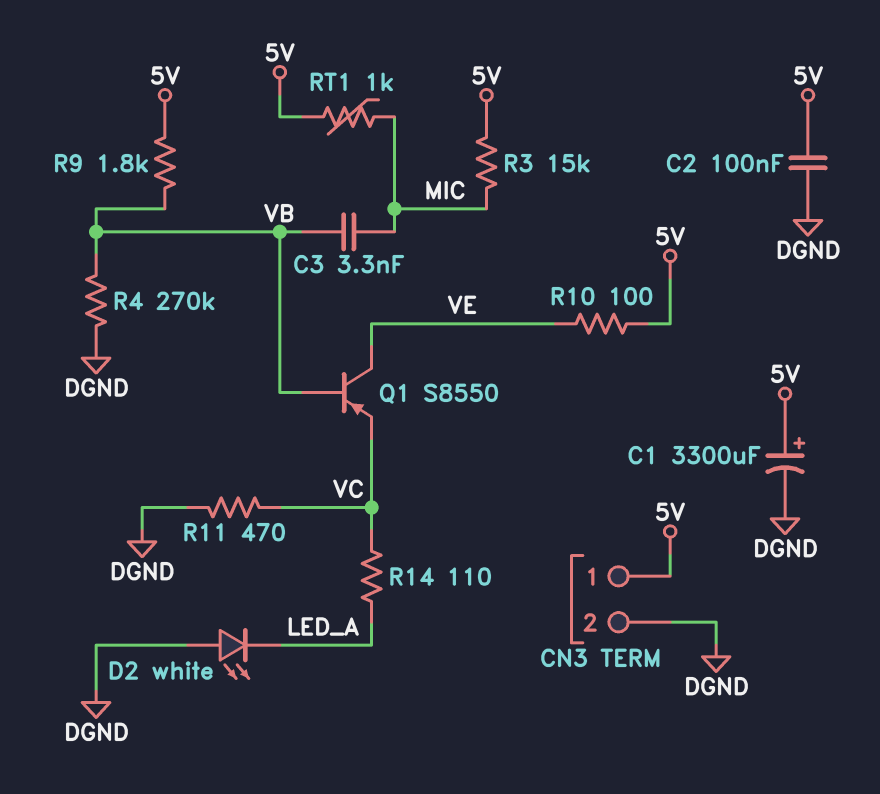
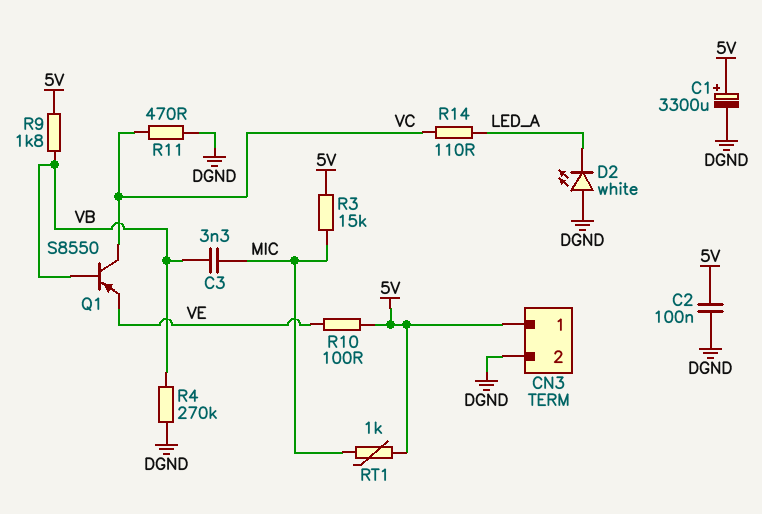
Q1: PNP S8550 (B VB, C VE, E VC) -> PNP S8550 (B VB, C VC, E VE)

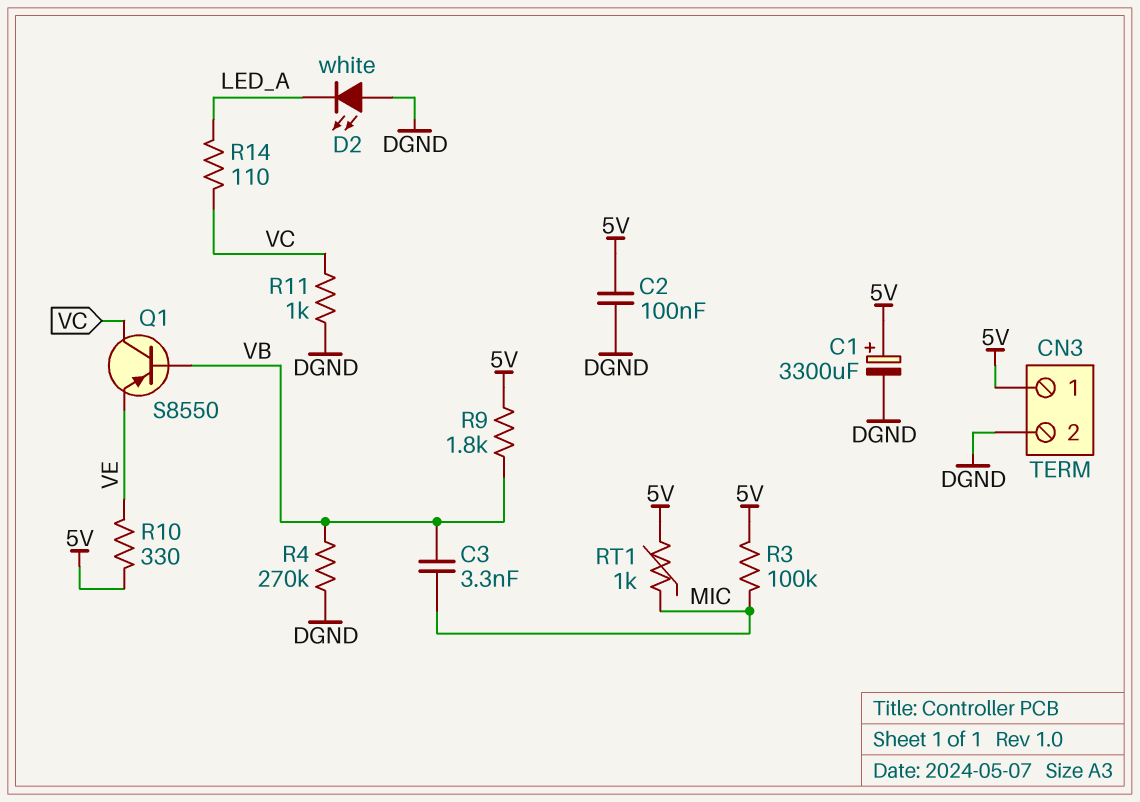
R3: 15k (5V, MIC) -> 100k (5V, MIC)
R10: 100 (5V, VE) -> 330 (5V, VE)
R11: 470 (DGND, VC) -> 1k (DGND, VC)

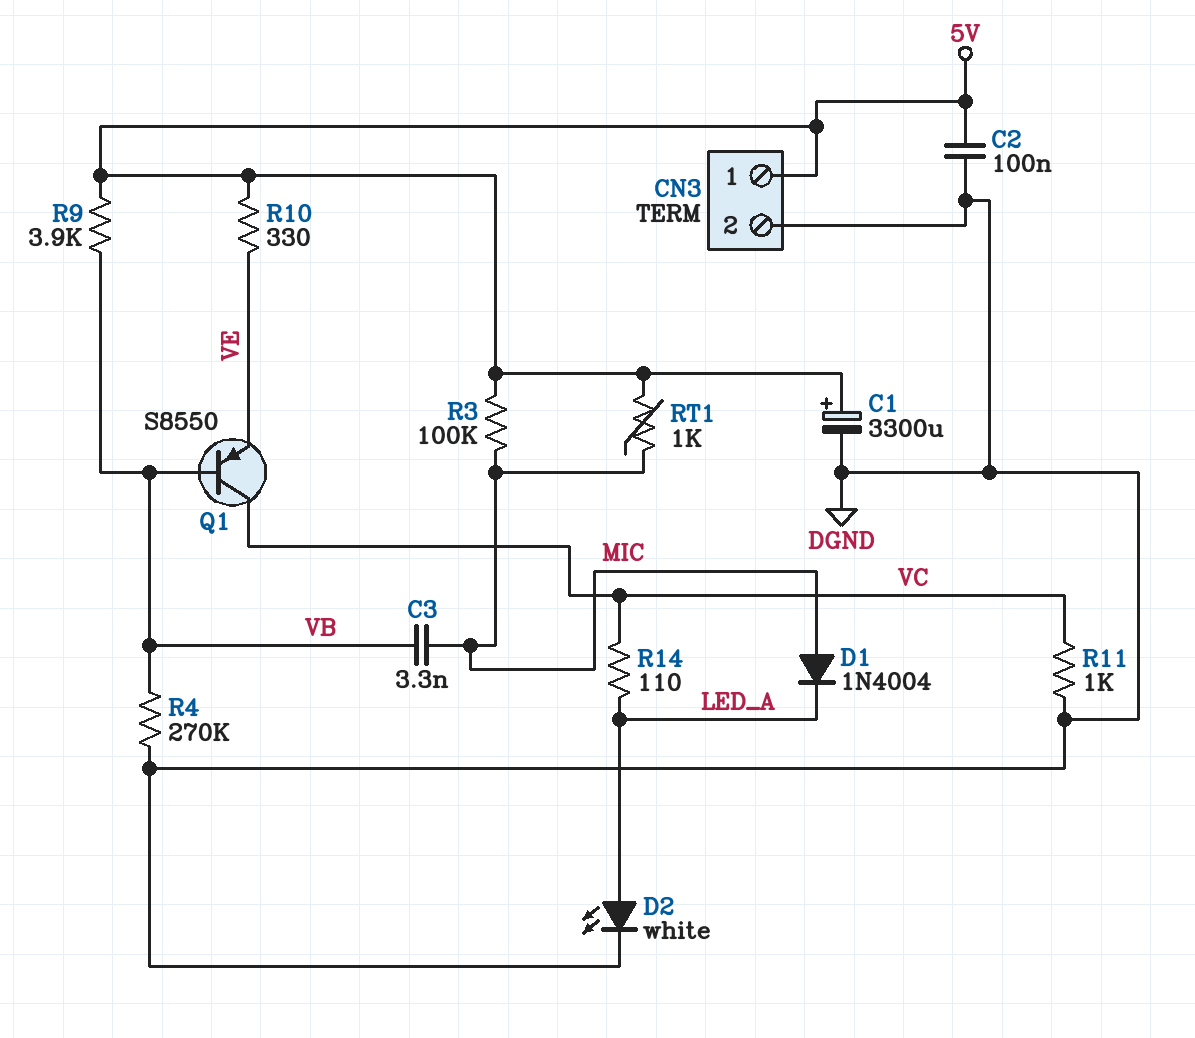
D1: none -> diode 1N4004 (A MIC, K LED_A)
D2: LED white (A DGND, K LED_A) -> LED white (A LED_A, K DGND)
R9: 1.8k (5V, VB) -> 3.9k (5V, VB)

